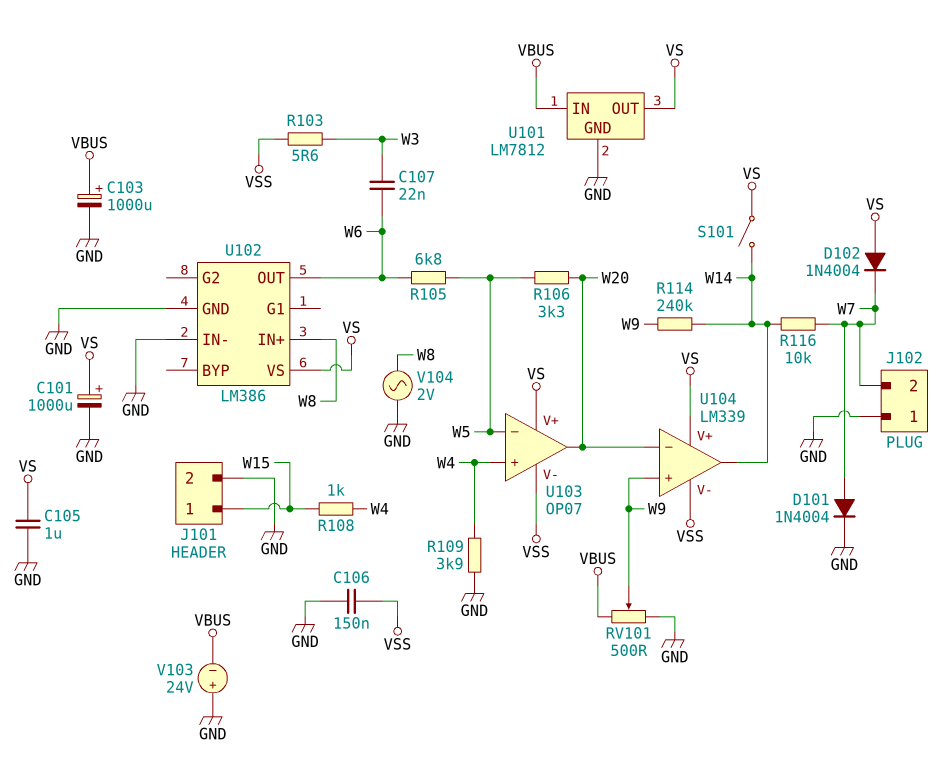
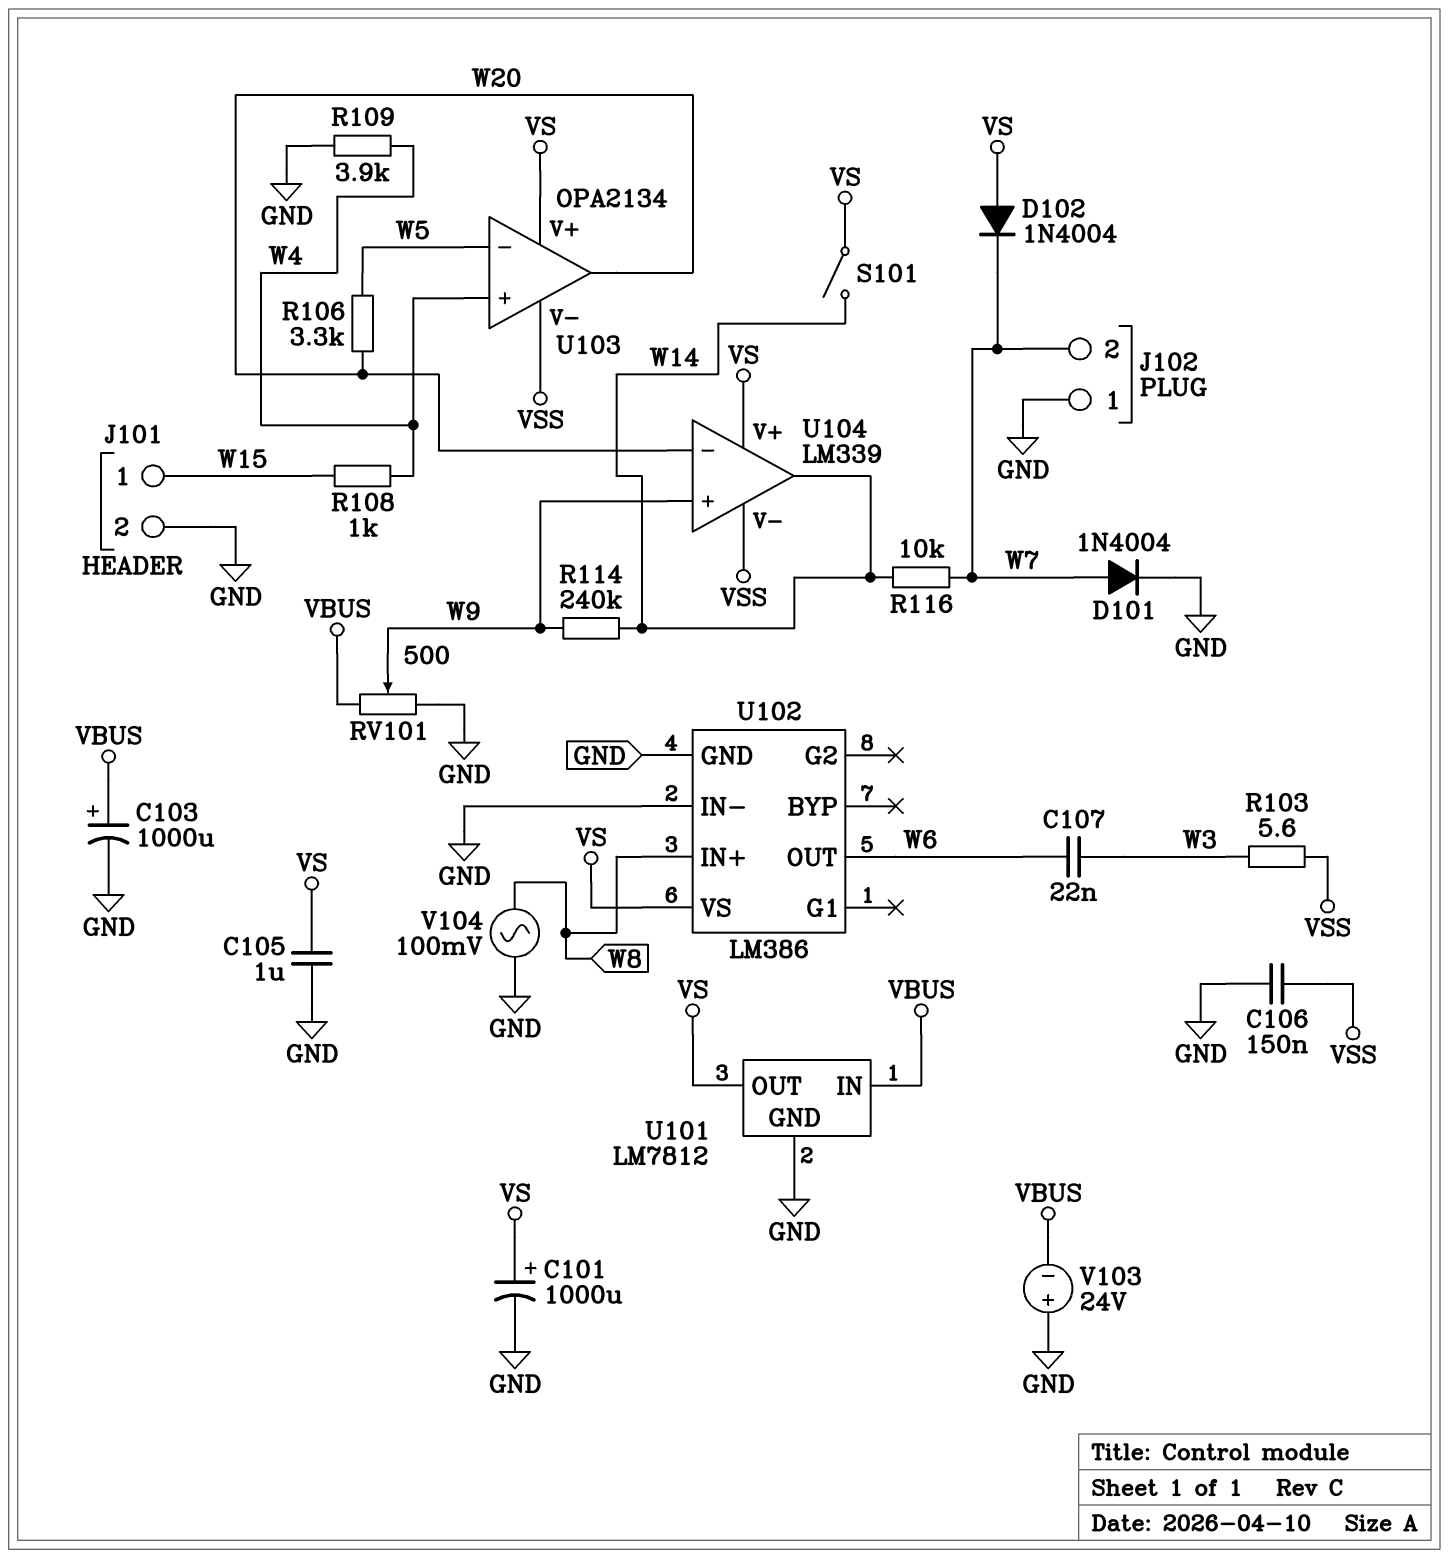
R105: 6.8k (W5, W6) -> none
U103: OP07 -> OPA2134
V104: AC 2V (GND, W8) -> AC 100mV (GND, W8)

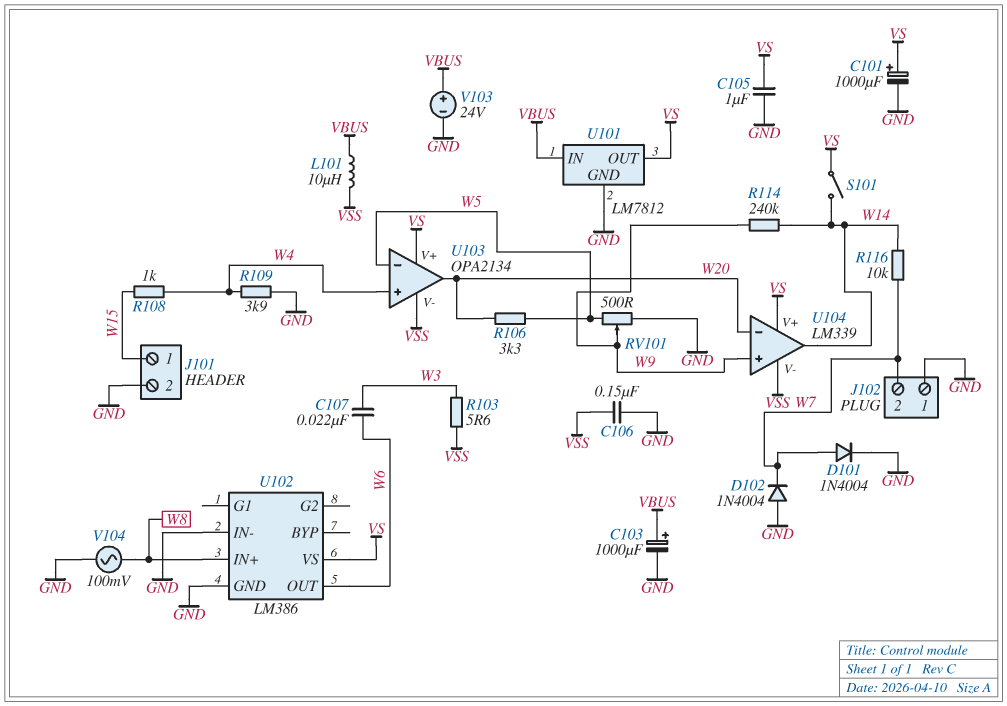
D102: diode 1N4004 (A VS, K W7) -> diode 1N4004 (A GND, K W7)
L101: none -> 10uH (VBUS, VSS)
RV101: 500 (GND, VBUS, wiper W9) -> 500 (GND, W5, wiper W9)
V103: 24V (plus GND, minus VBUS) -> 24V (plus VBUS, minus GND)

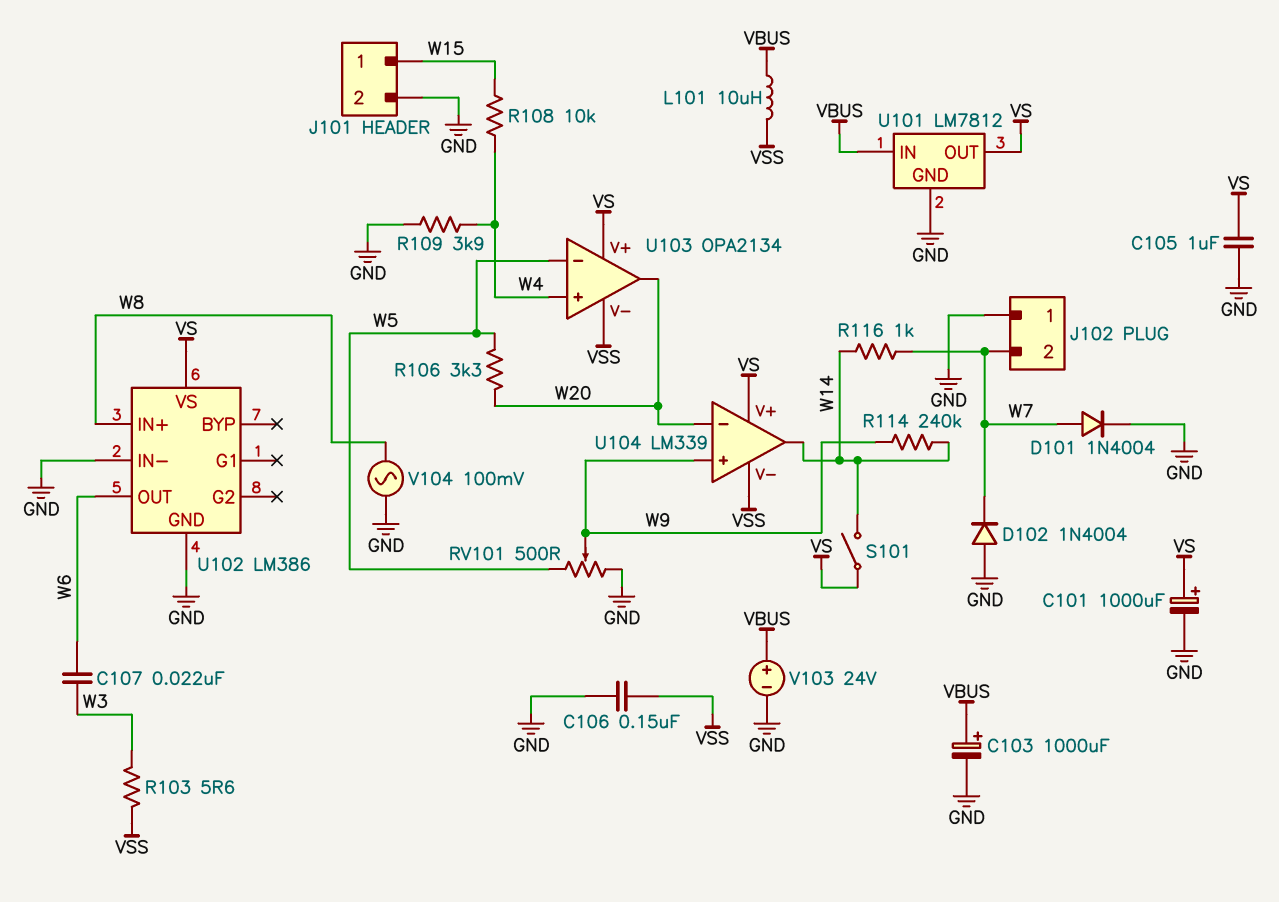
R108: 1k (W4, W15) -> 10k (W4, W15)
R116: 10k (W7, W14) -> 1k (W7, W14)

